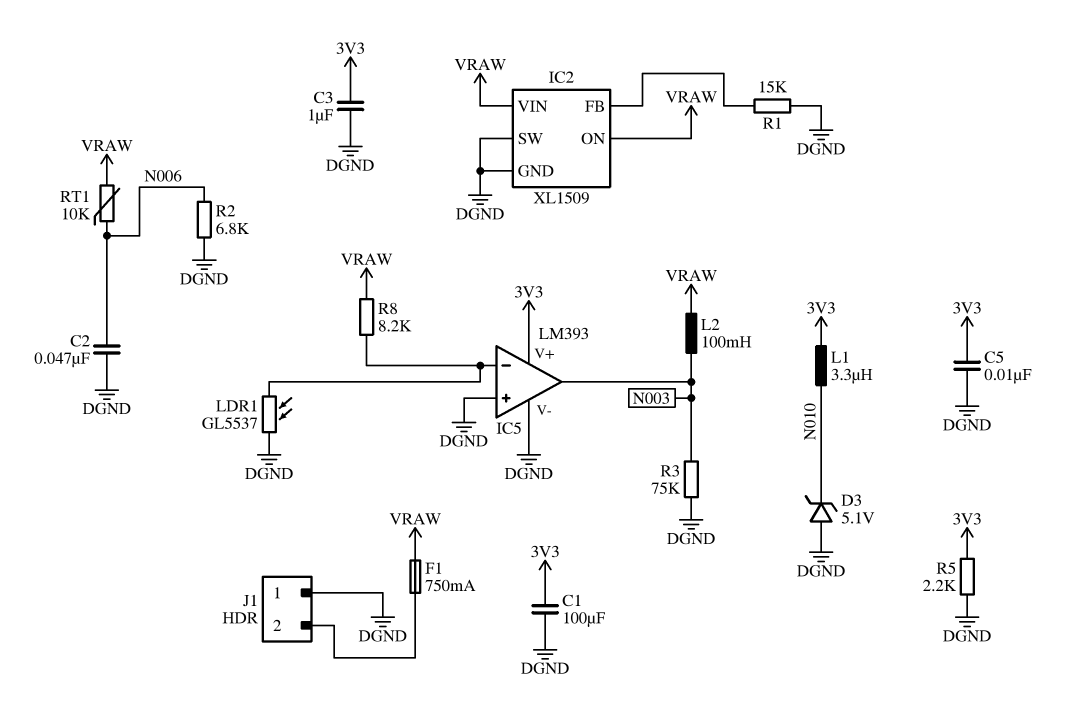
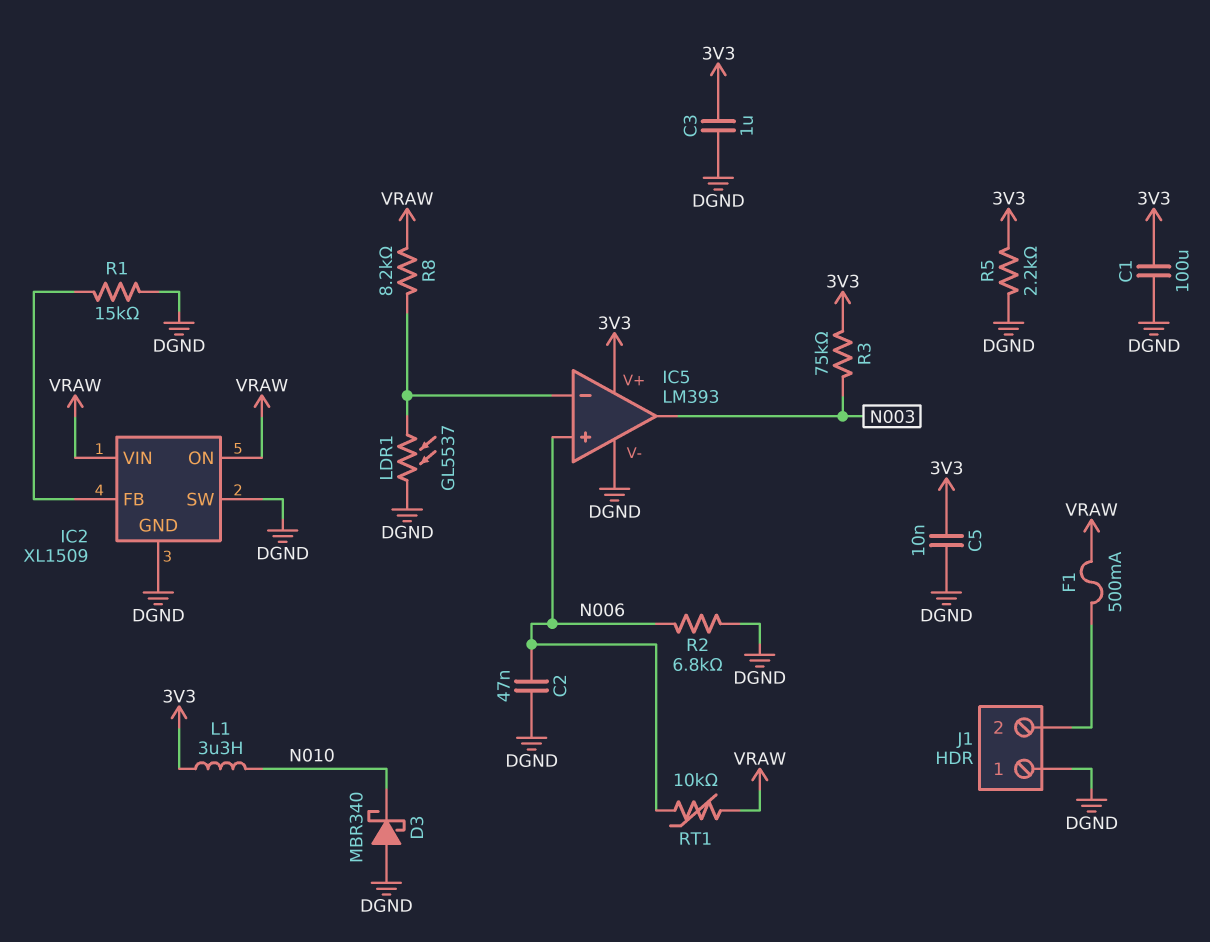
D3: zener 5.1V (A DGND, K N010) -> schottky MBR340 (A DGND, K N010)
F1: 750mA (J1/2, VRAW) -> 500mA (J1/2, VRAW)
IC5 pin in+: DGND -> N006
L2: 100mH (N003, VRAW) -> none
R3: 75k (DGND, N003) -> 75k (3V3, N003)

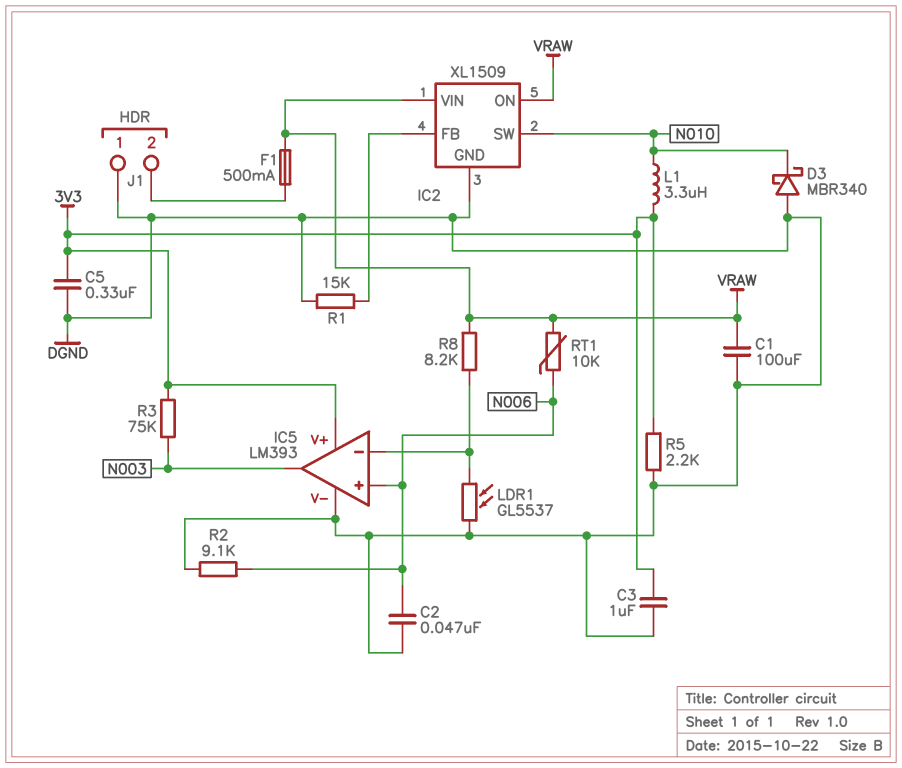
C1: 100uF (3V3, DGND) -> 100uF (DGND, VRAW)
C5: 10nF (3V3, DGND) -> 330nF (3V3, DGND)
IC2 pin SW: DGND -> N010
R2: 6.8k (DGND, N006) -> 9.1k (DGND, N006)

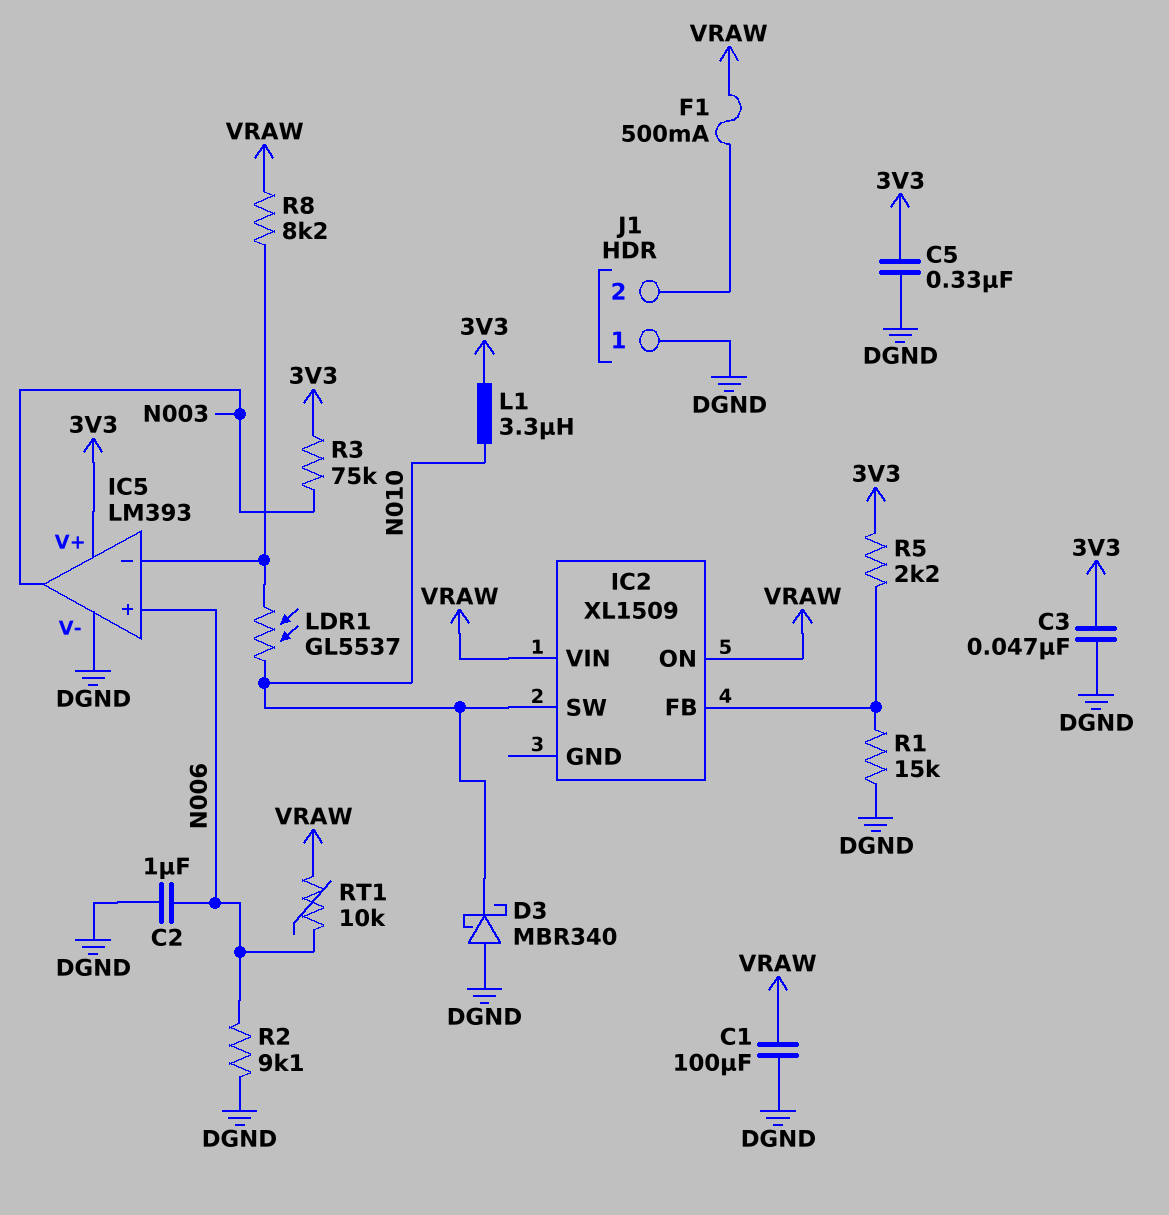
C2: 47nF (DGND, N006) -> 1uF (DGND, N006)
C3: 1uF (3V3, DGND) -> 47nF (3V3, DGND)
IC2 pin GND: DGND -> none
LDR1: GL5537 (DGND, IC5/in-) -> GL5537 (IC5/in-, N010)
R5: 2.2k (3V3, DGND) -> 2.2k (3V3, IC2/FB)

